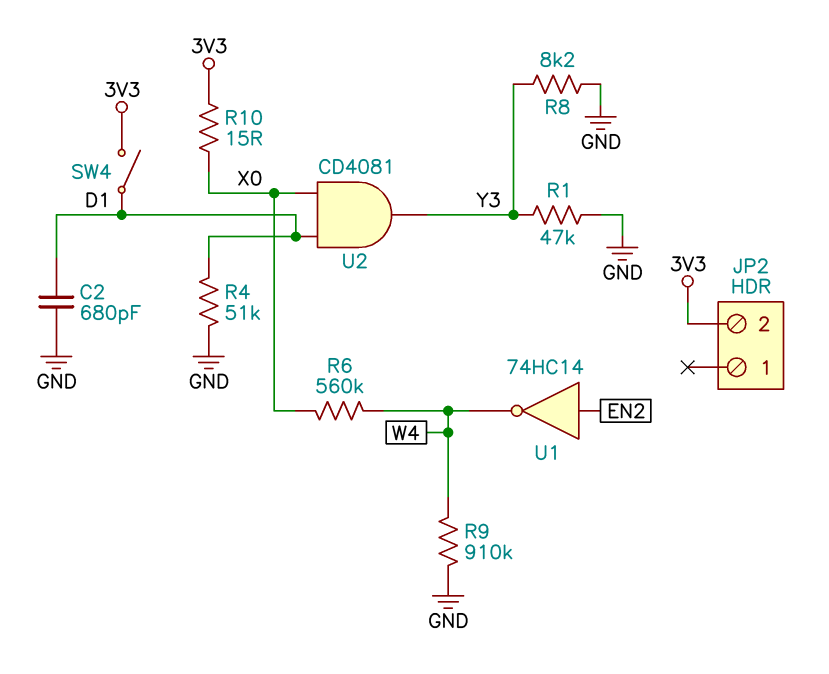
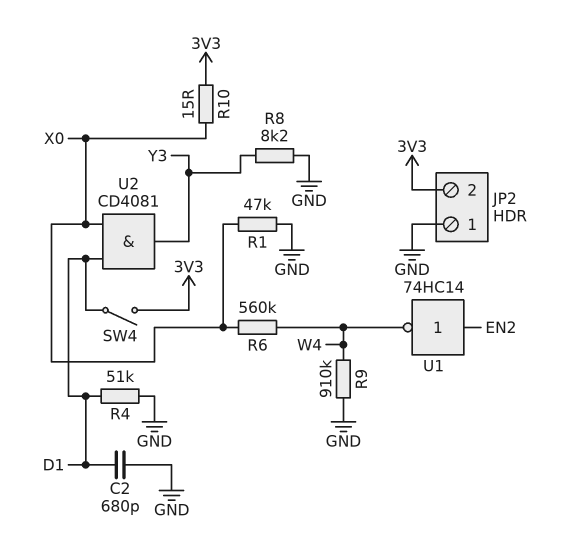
JP2 pin 1: none -> GND
R1: 47k (GND, Y3) -> 47k (GND, X0)

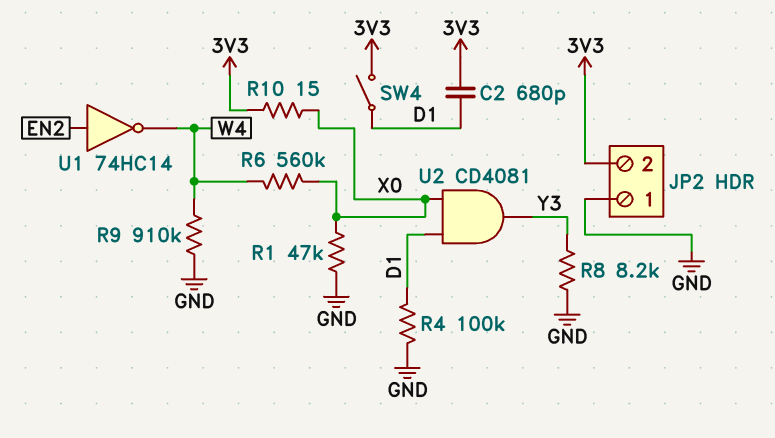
C2: 680pF (D1, GND) -> 680pF (3V3, D1)
R4: 51k (D1, GND) -> 100k (D1, GND)

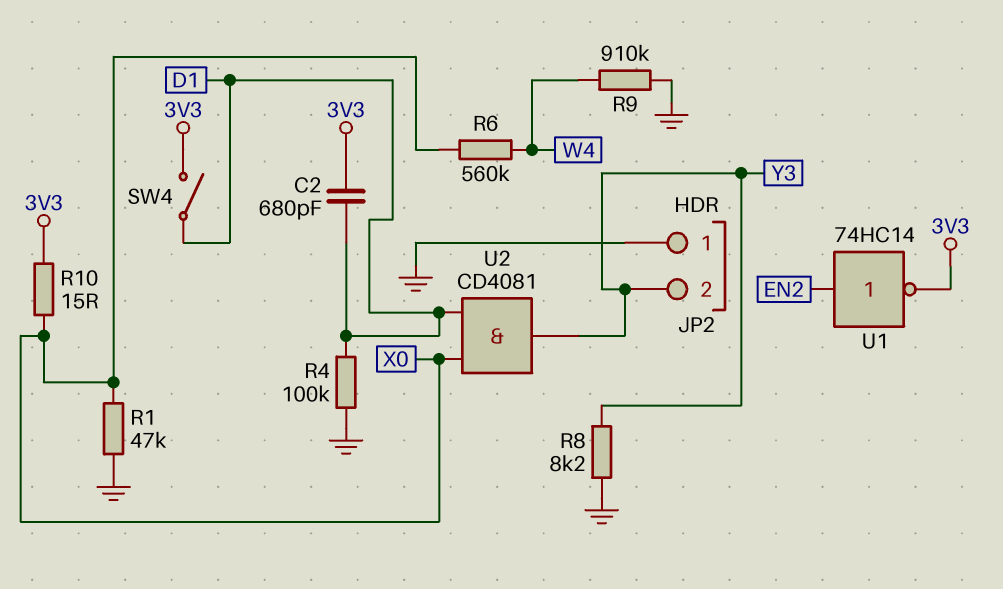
JP2 pin 2: 3V3 -> Y3
U1: NOT 74HC14 (in EN2, out W4) -> NOT 74HC14 (in EN2, out 3V3)

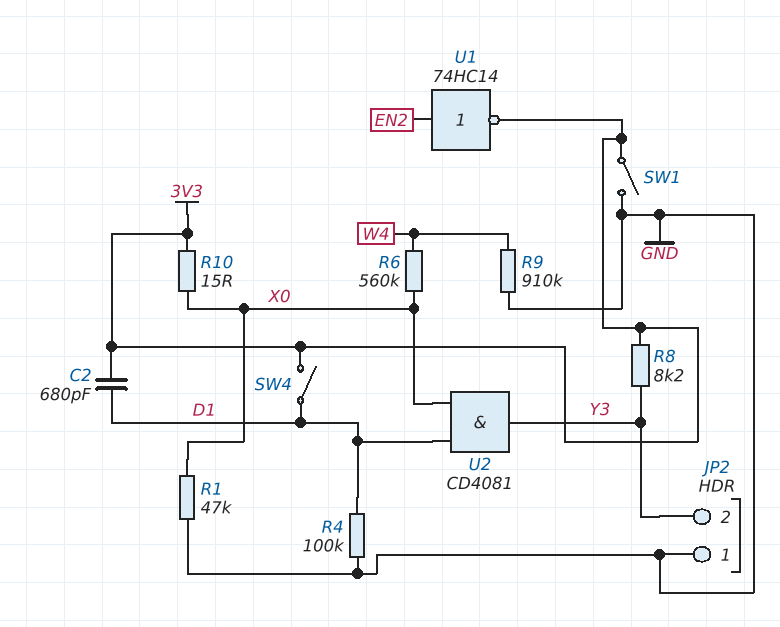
R8: 8.2k (GND, Y3) -> 8.2k (3V3, Y3)
SW1: none -> switch (3V3, GND)

